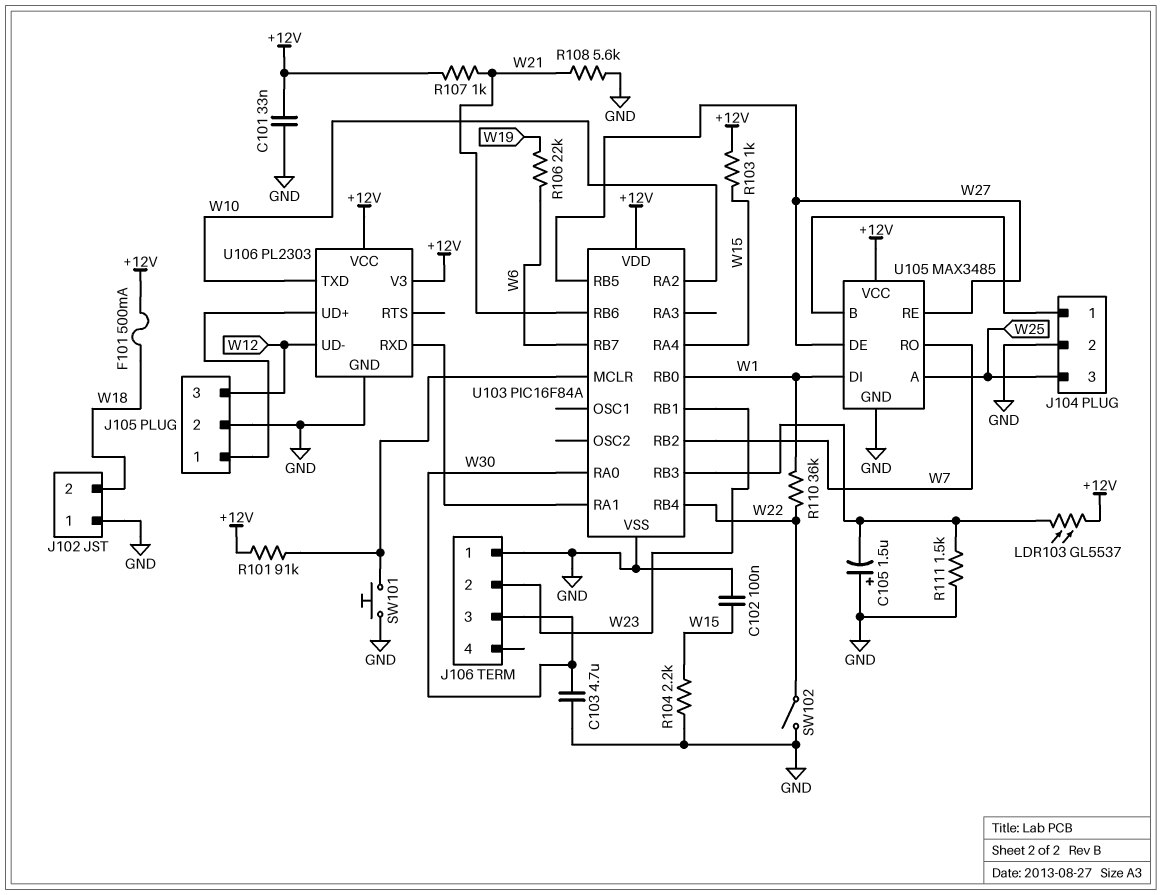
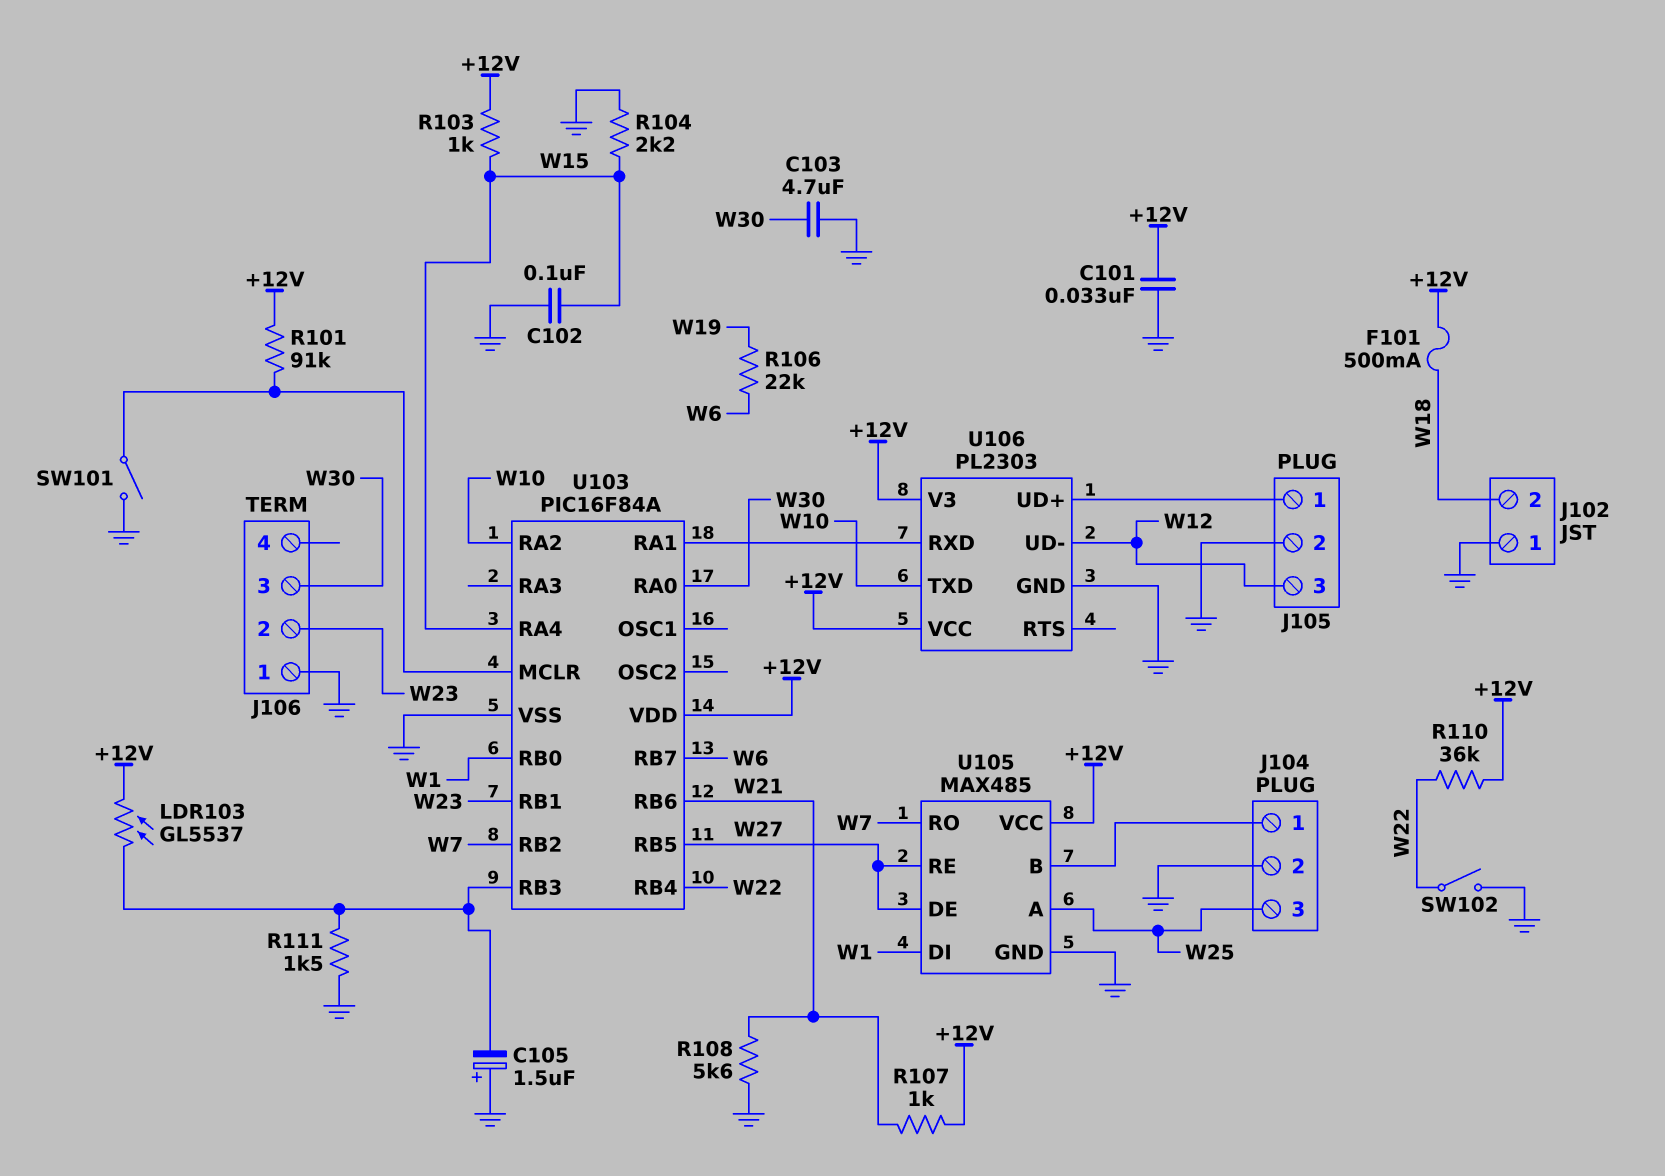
R110: 36k (W1, W22) -> 36k (+12V, W22)
SW101: button (GND, U103/MCLR) -> switch (GND, U103/MCLR)
U105: MAX3485 -> MAX485

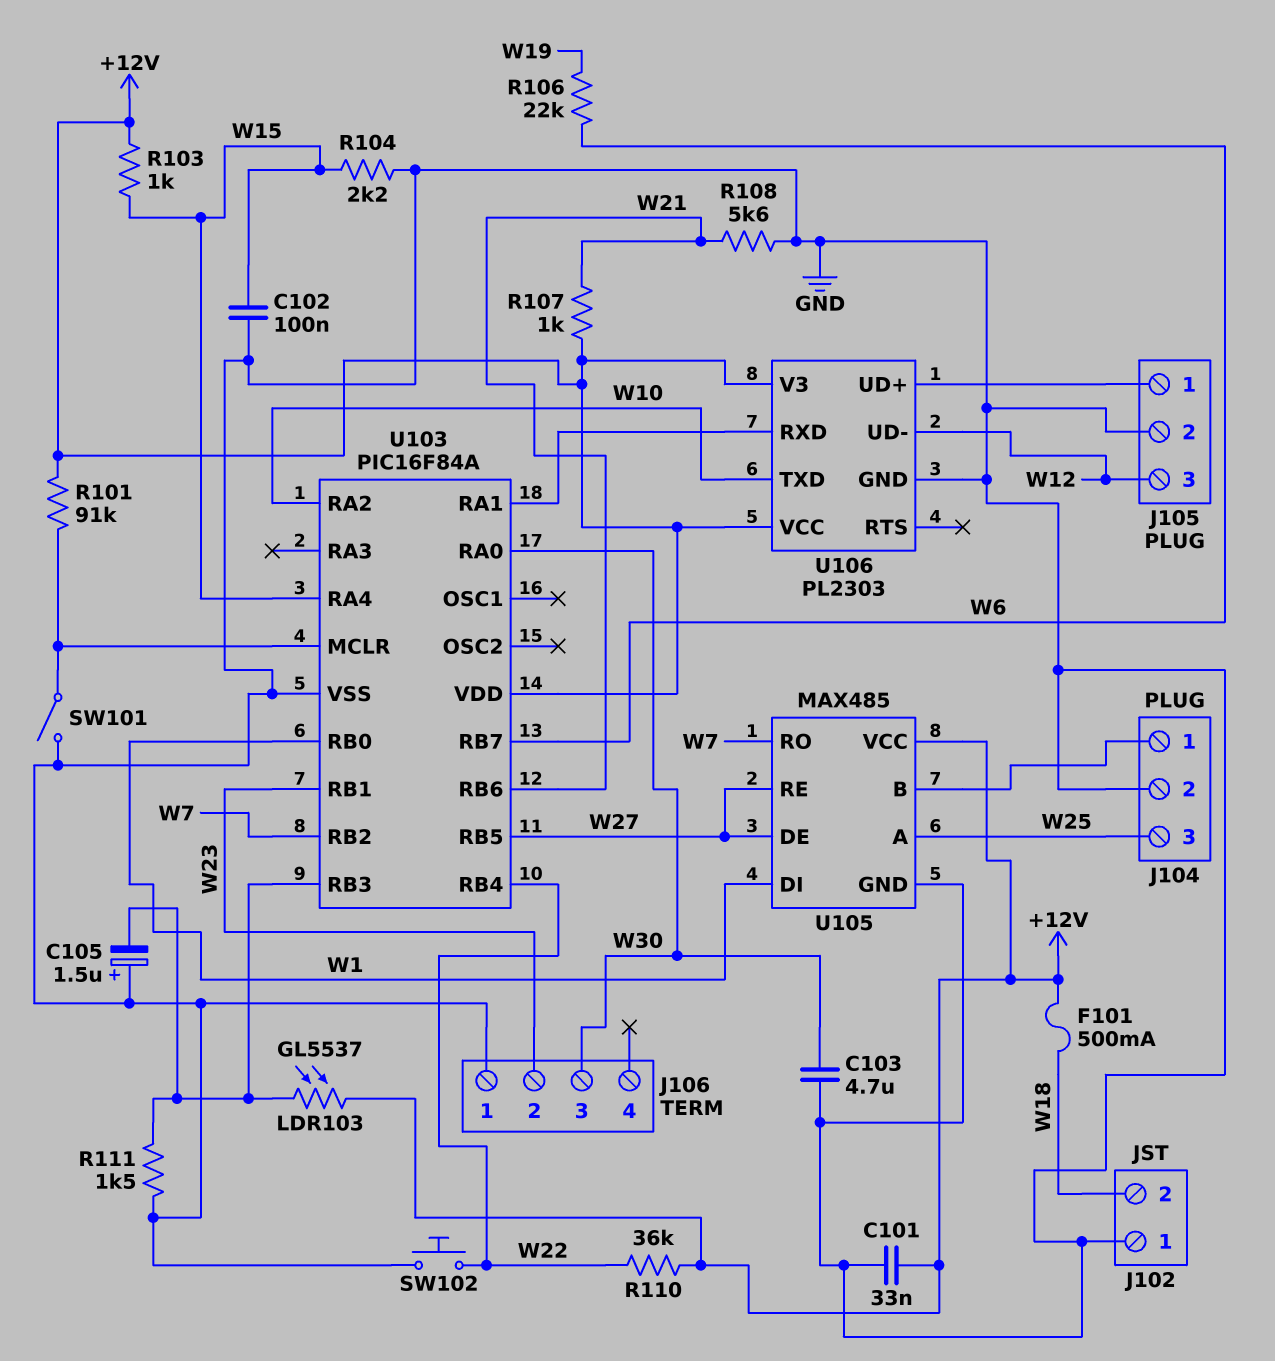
SW102: switch (GND, W22) -> button (GND, W22)

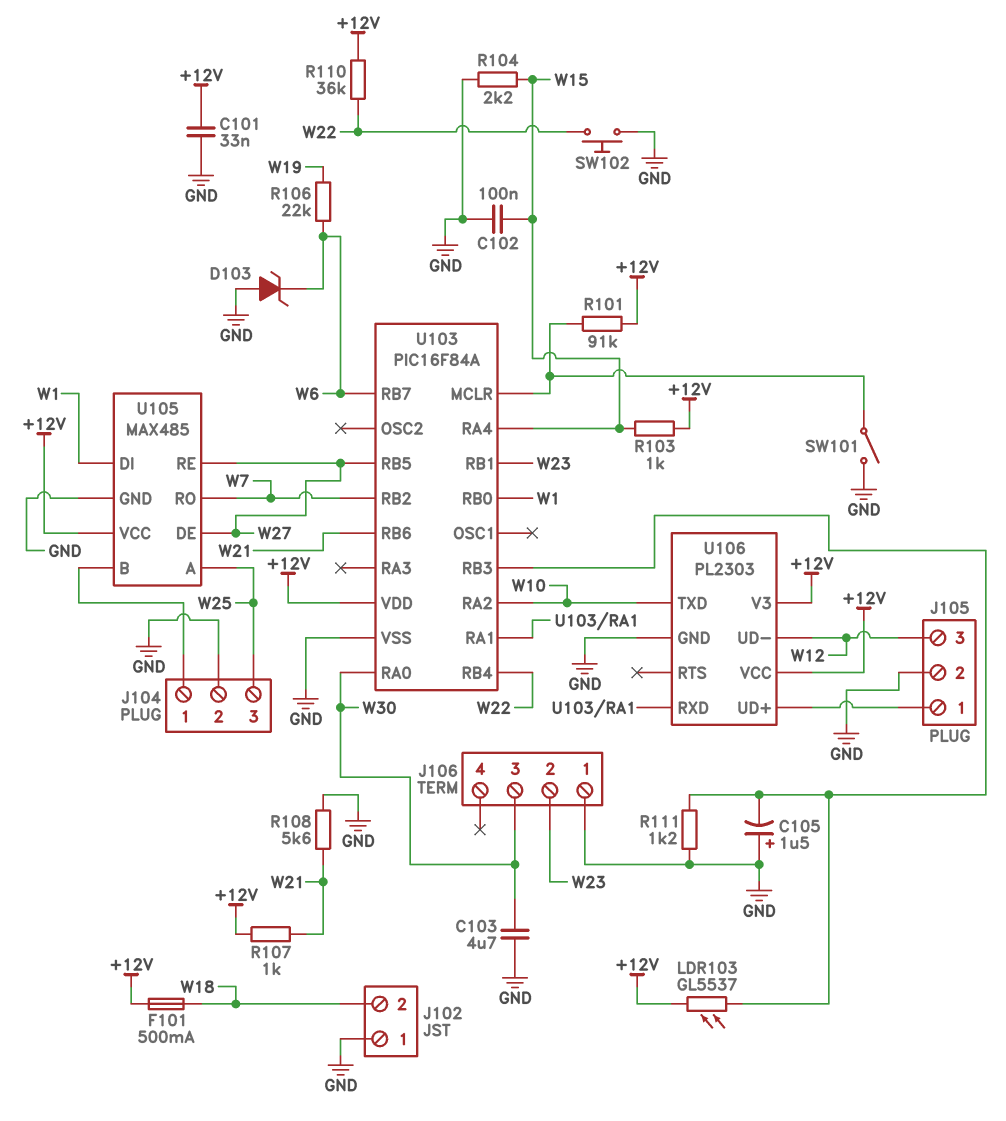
D103: none -> zener (A GND, K W6)
R111: 1.5k (GND, U103/RB3) -> 1.2k (GND, U103/RB3)

